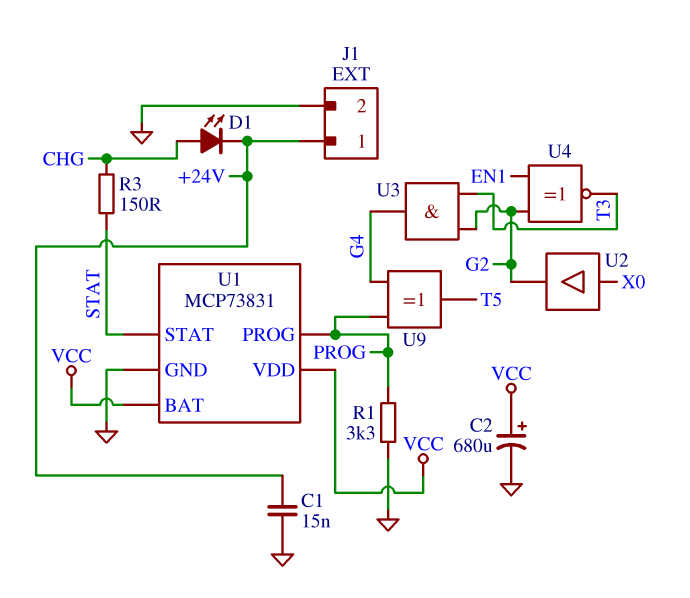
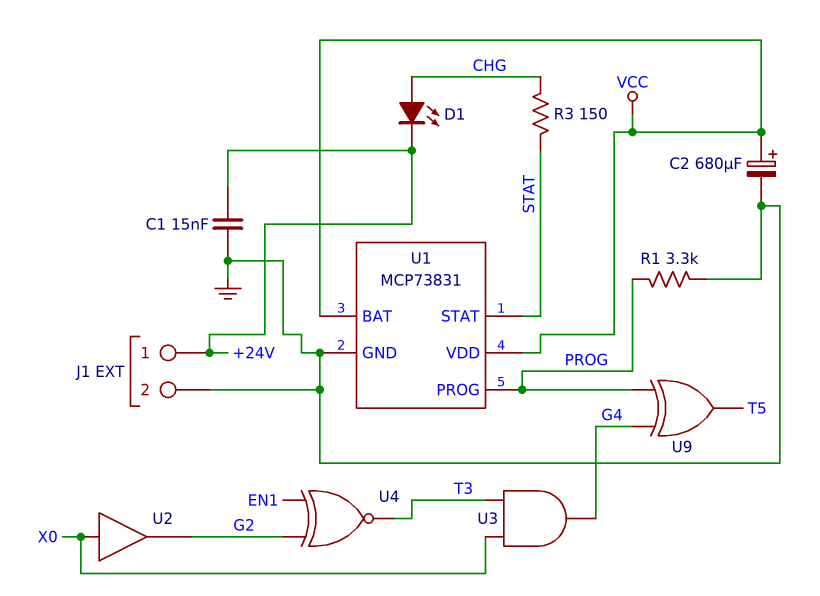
U3: AND (in G2, in T3, out G4) -> AND (in T3, in X0, out G4)

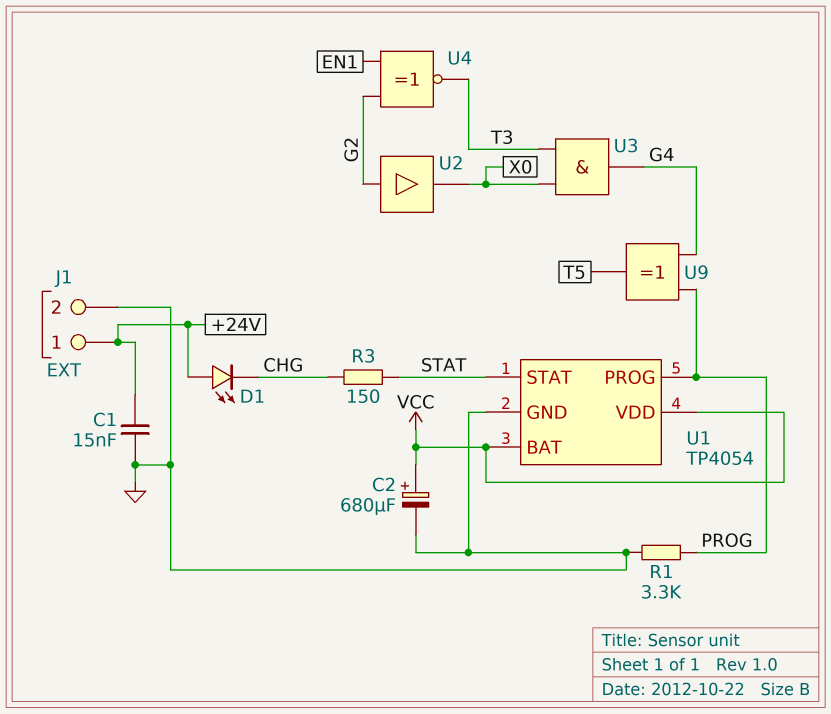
D1: LED (A CHG, K +24V) -> LED (A +24V, K CHG)
U1: MCP73831 -> TP4054
U2: buffer (in X0, out G2) -> buffer (in G2, out X0)

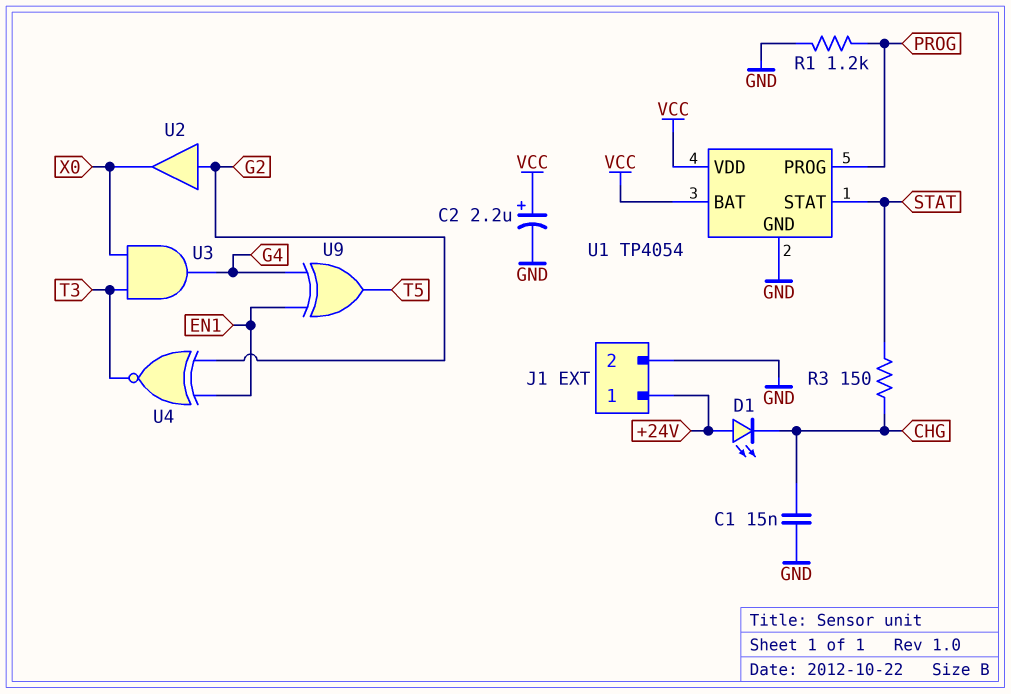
C1: 15nF (+24V, GND) -> 15nF (CHG, GND)
C2: 680uF (plus VCC, minus GND) -> 2.2uF (plus VCC, minus GND)
R1: 3.3k (GND, PROG) -> 1.2k (GND, PROG)
U9: XOR (in G4, in PROG, out T5) -> XOR (in EN1, in G4, out T5)

